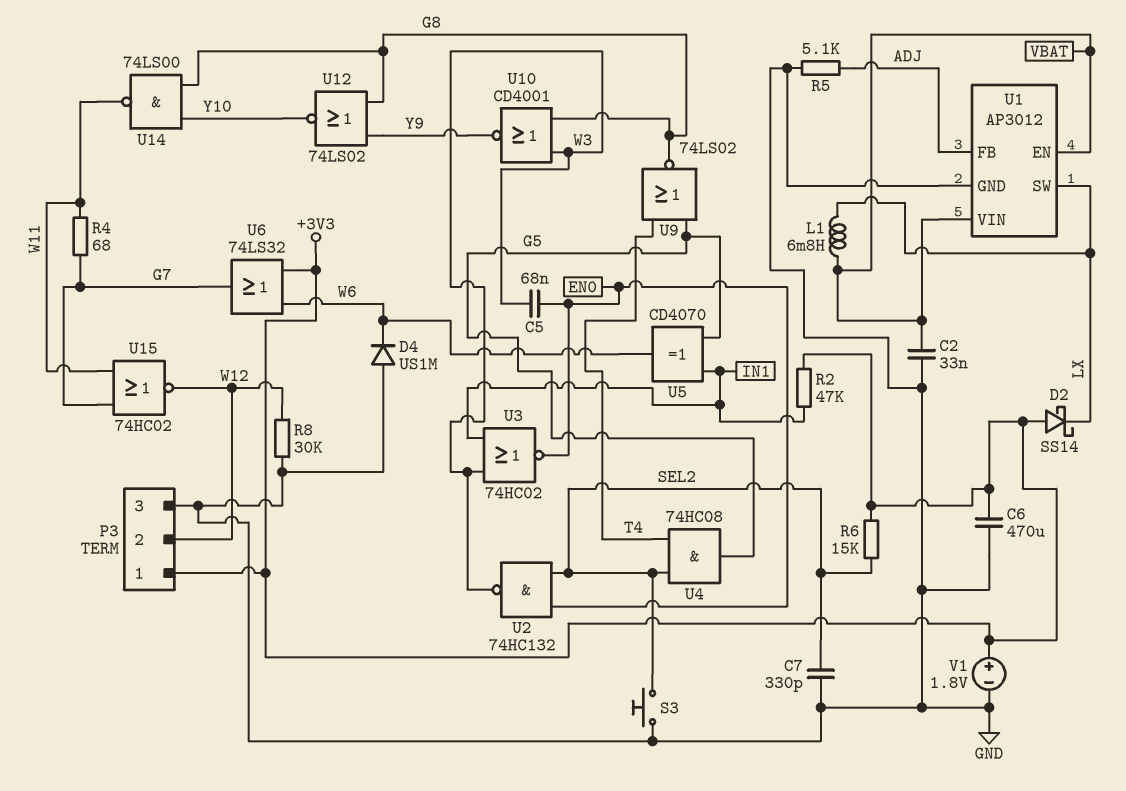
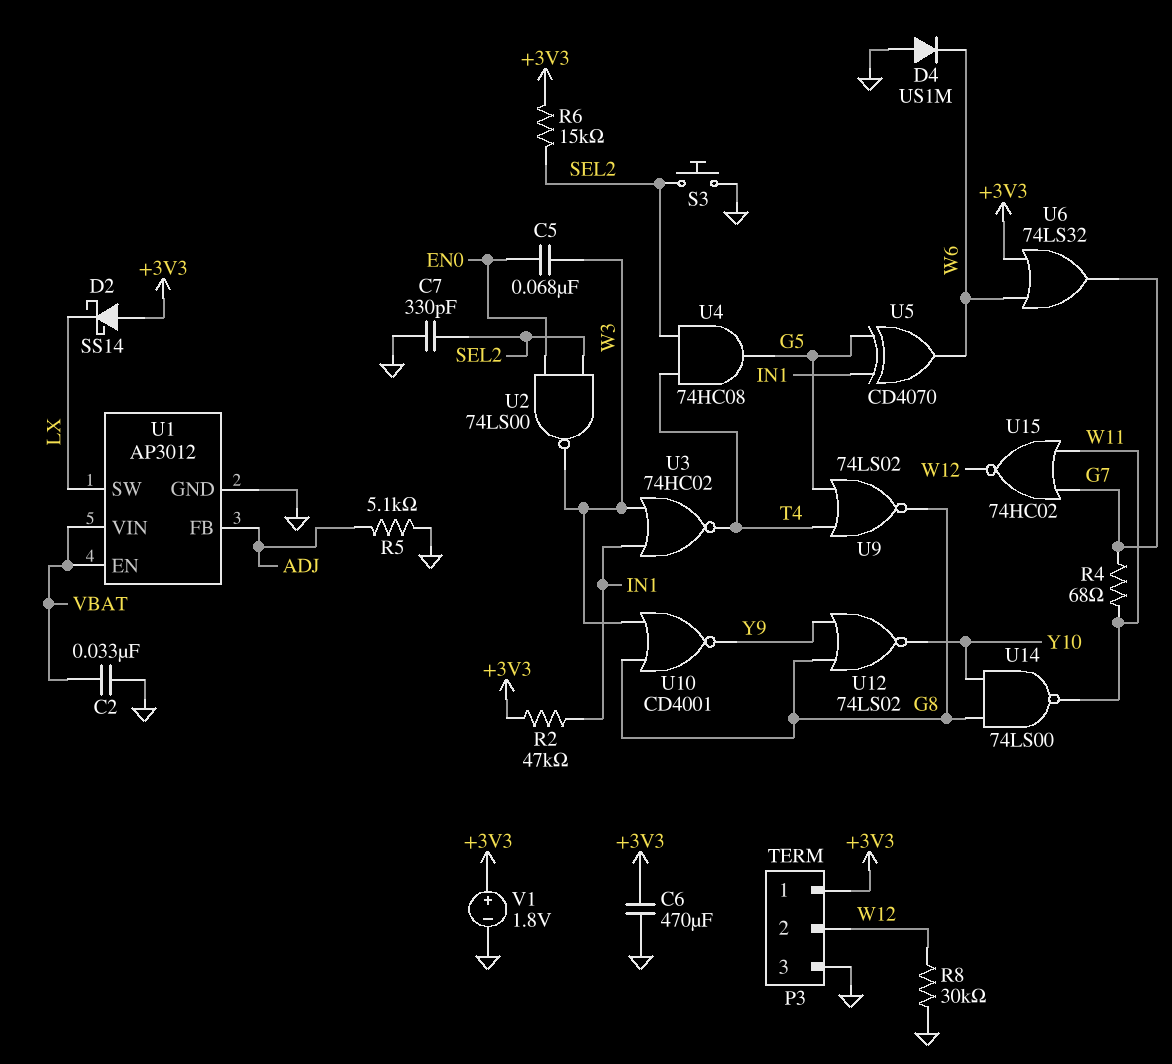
L1: 6.8mH (LX, VBAT) -> none
U2: NAND 74HC132 (in EN0, in SEL2, out W3) -> NAND 74LS00 (in EN0, in SEL2, out W3)
U3: NOR 74HC02 (in IN1, in W3, out EN0) -> NOR 74HC02 (in IN1, in W3, out T4)

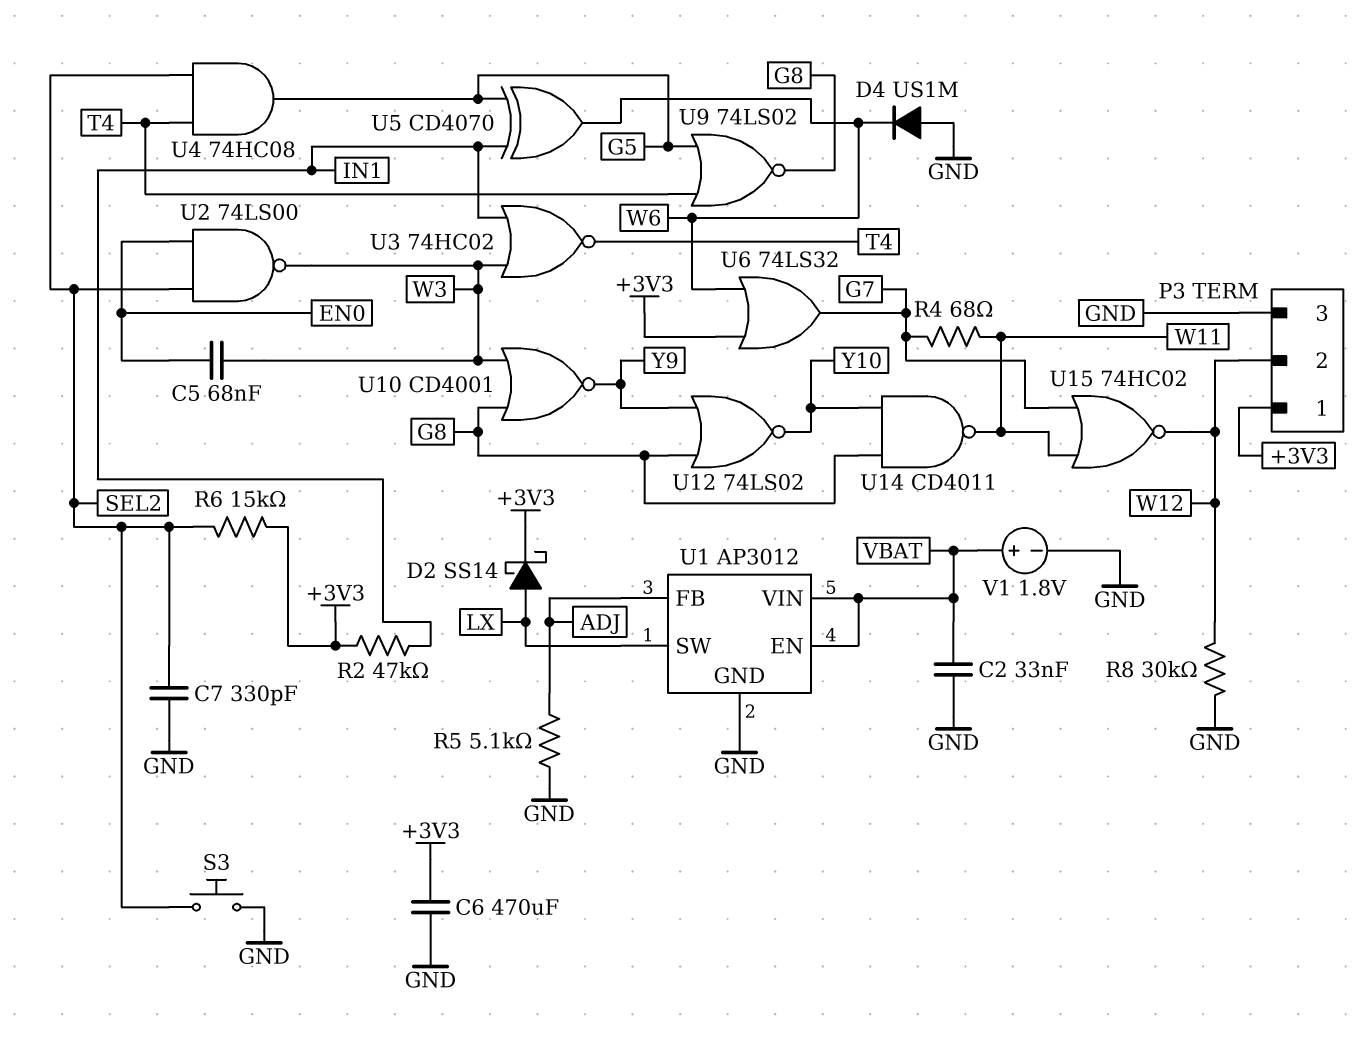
D2: schottky SS14 (A +3V3, K LX) -> schottky SS14 (A LX, K +3V3)
U14: NAND 74LS00 (in G8, in Y10, out W11) -> NAND CD4011 (in G8, in Y10, out W11)
V1: 1.8V (plus +3V3, minus GND) -> 1.8V (plus VBAT, minus GND)

